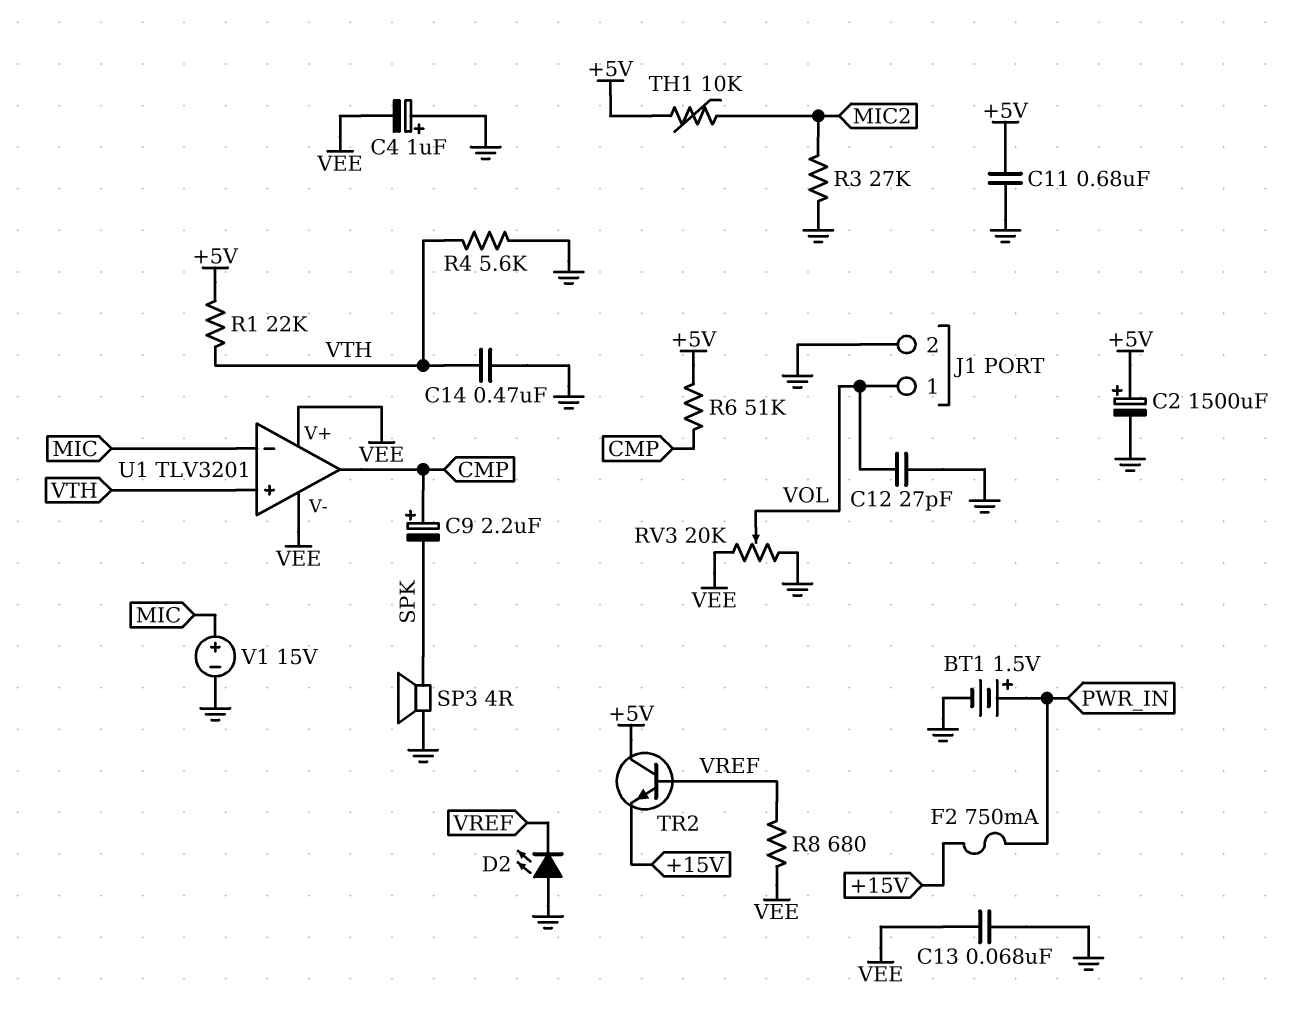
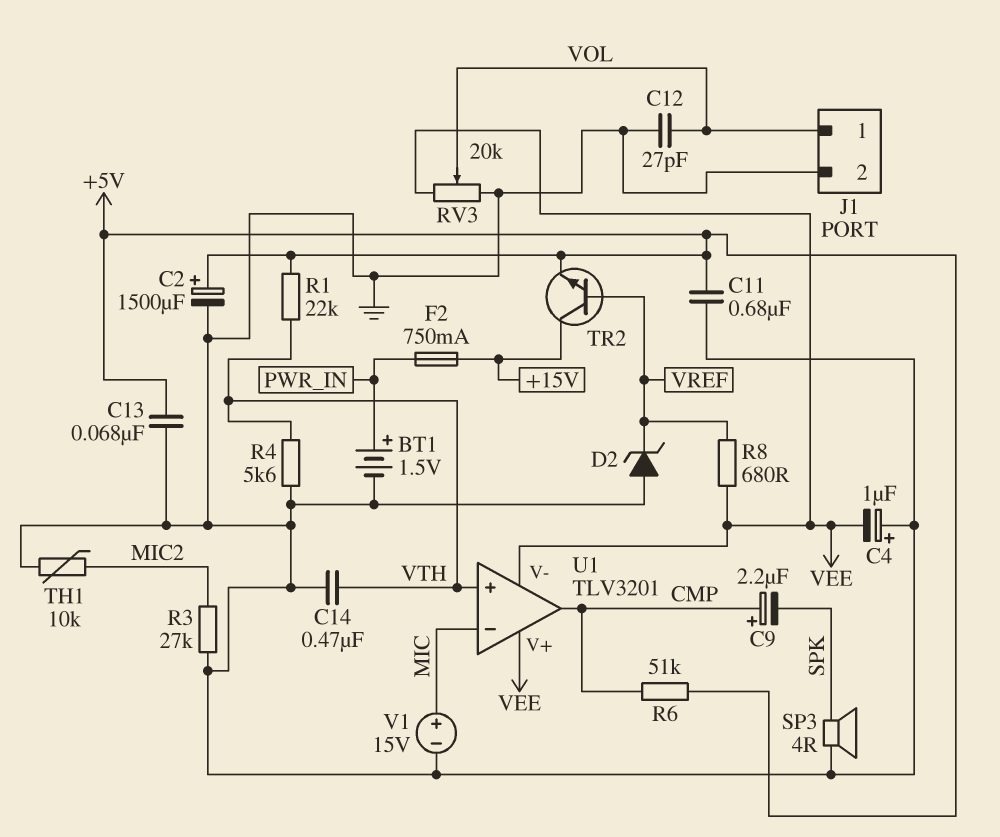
C13: 68nF (GND, VEE) -> 68nF (+5V, GND)
D2: LED (A GND, K VREF) -> zener (A GND, K VREF)
TH1: 10k (+5V, MIC2) -> 10k (GND, MIC2)
TR2: NPN (B VREF, C +5V, E +15V) -> NPN (B VREF, C +15V, E +5V)

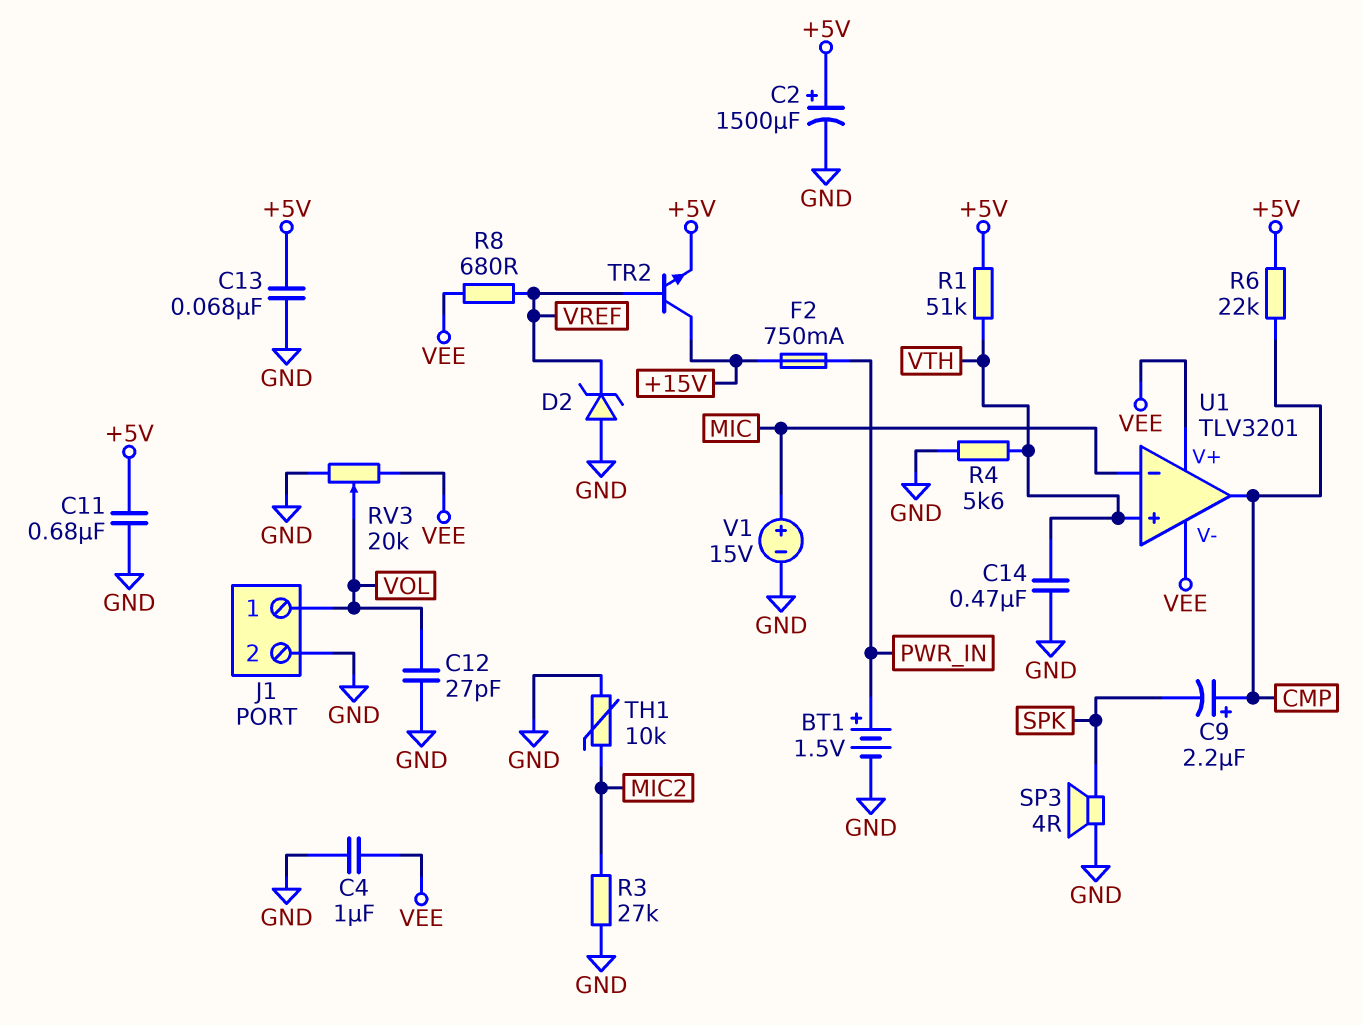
C4: 1uF (plus GND, minus VEE) -> 1uF (GND, VEE)
R1: 22k (+5V, VTH) -> 51k (+5V, VTH)
R6: 51k (+5V, CMP) -> 22k (+5V, CMP)

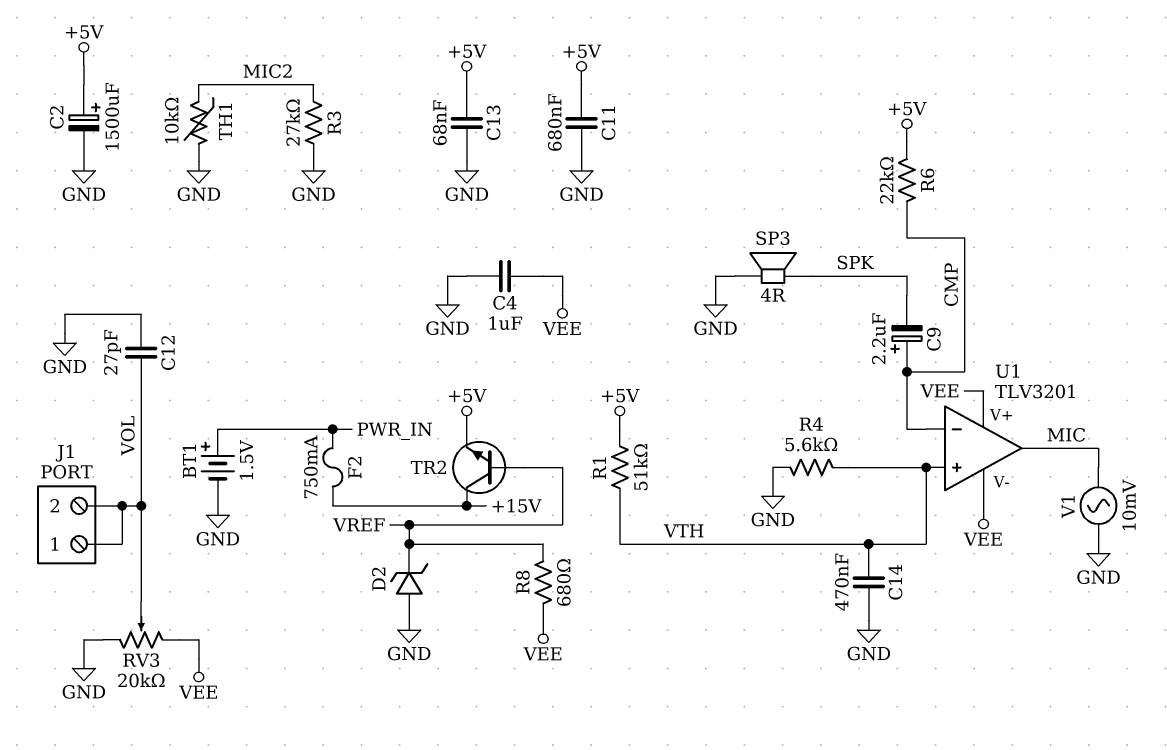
J1 pin 2: GND -> VOL
U1 pin in-: MIC -> CMP
U1 pin out: CMP -> MIC
V1: 15V (plus MIC, minus GND) -> AC 10mV (GND, MIC)

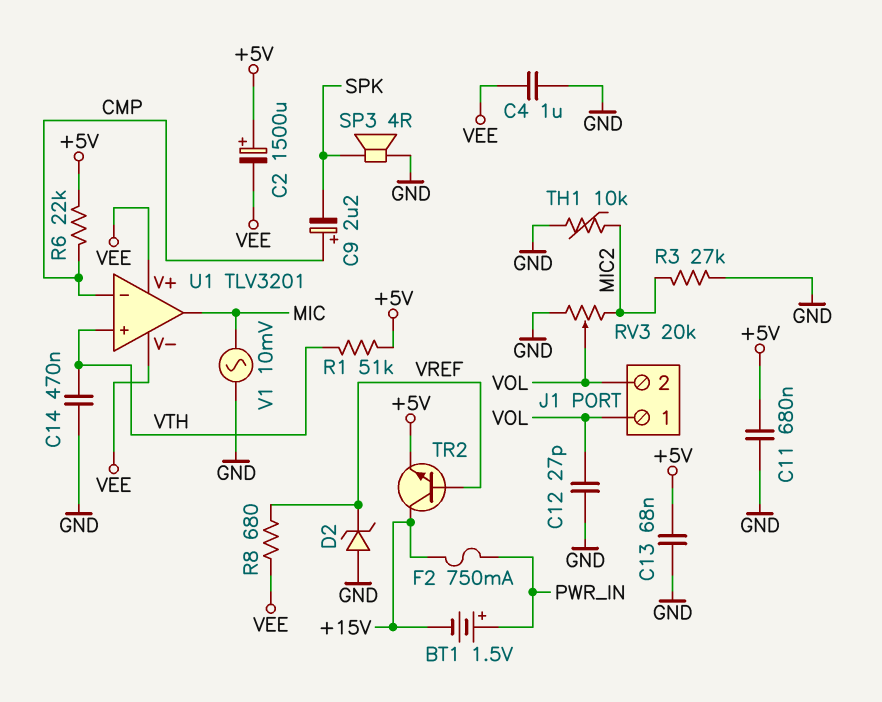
BT1: 1.5V (plus PWR_IN, minus GND) -> 1.5V (plus PWR_IN, minus +15V)
C2: 1500uF (plus +5V, minus GND) -> 1500uF (plus +5V, minus VEE)
R4: 5.6k (GND, VTH) -> none
RV3: 20k (GND, VEE, wiper VOL) -> 20k (GND, MIC2, wiper VOL)

